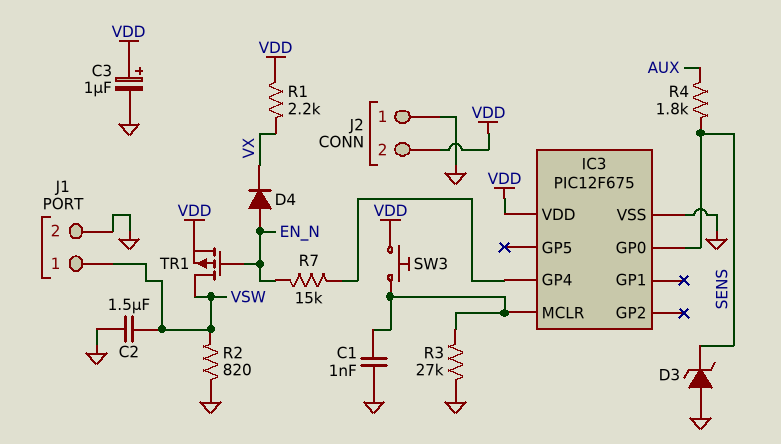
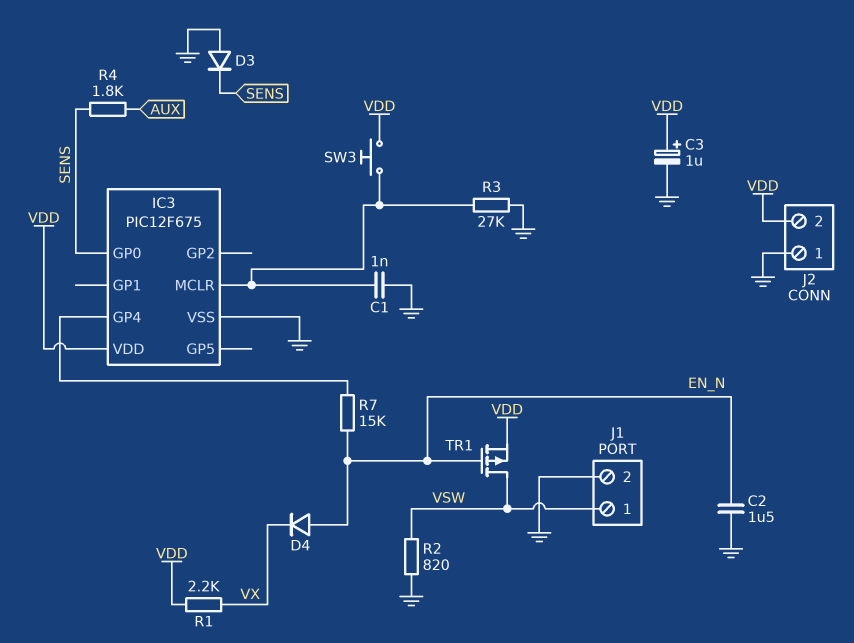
C2: 1.5uF (GND, VSW) -> 1.5uF (EN_N, GND)
D3: zener (A GND, K SENS) -> diode (A GND, K SENS)

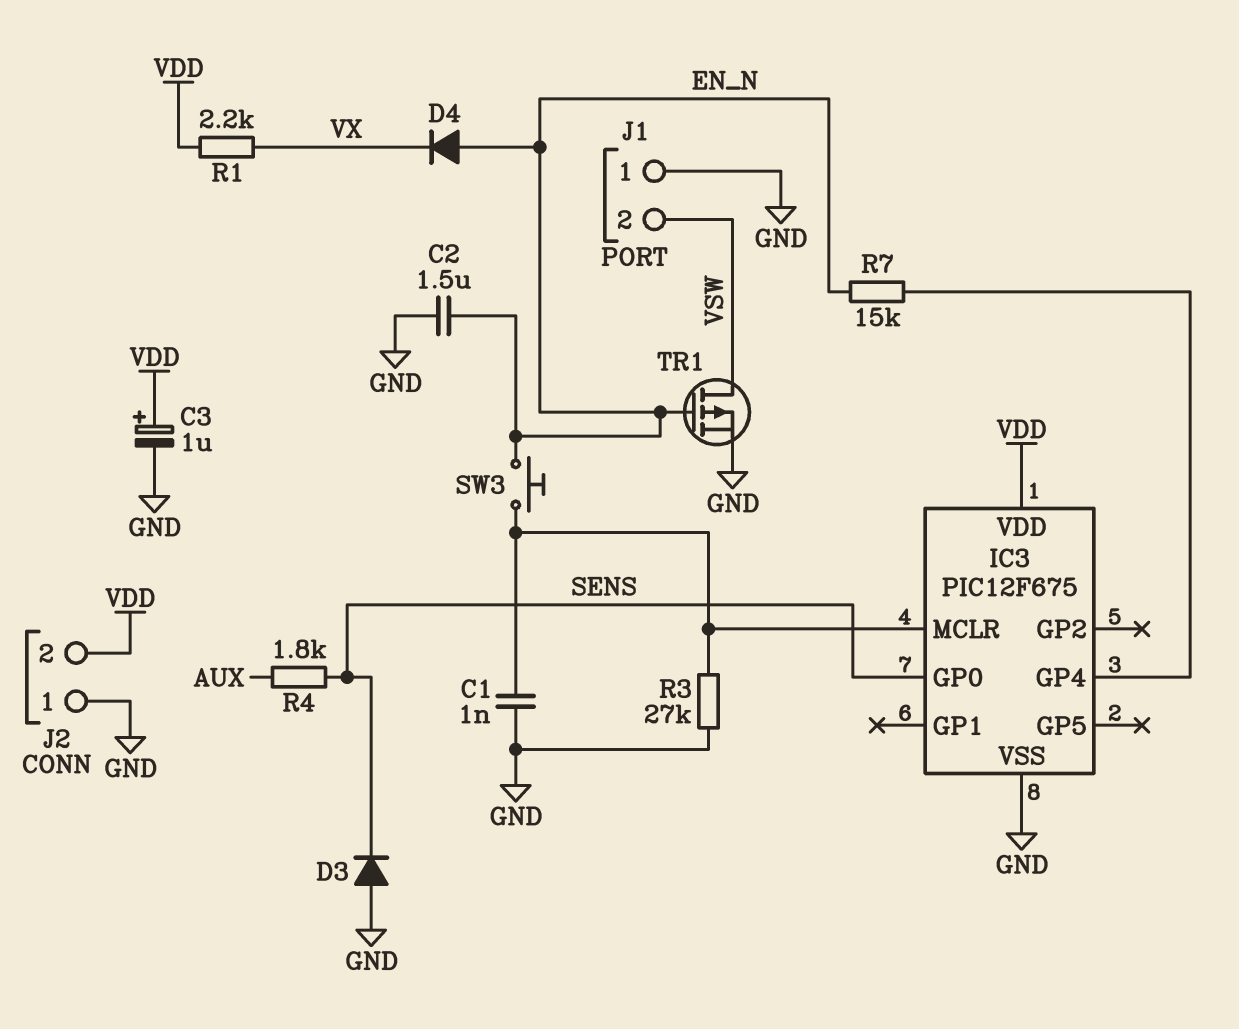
J1 pin 1: VSW -> GND
J1 pin 2: GND -> VSW
R2: 820 (GND, VSW) -> none
SW3: button (IC3/MCLR, VDD) -> button (EN_N, IC3/MCLR)
TR1: PMOS (G EN_N, D VSW, S VDD) -> PMOS (G EN_N, D VSW, S GND)

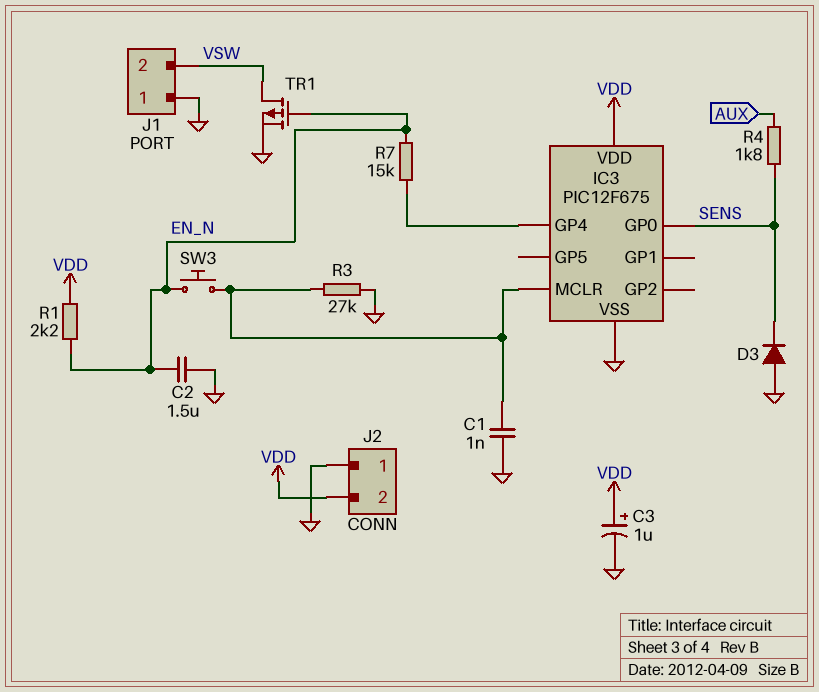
D4: diode (A EN_N, K VX) -> none
R1: 2.2k (VDD, VX) -> 2.2k (EN_N, VDD)

